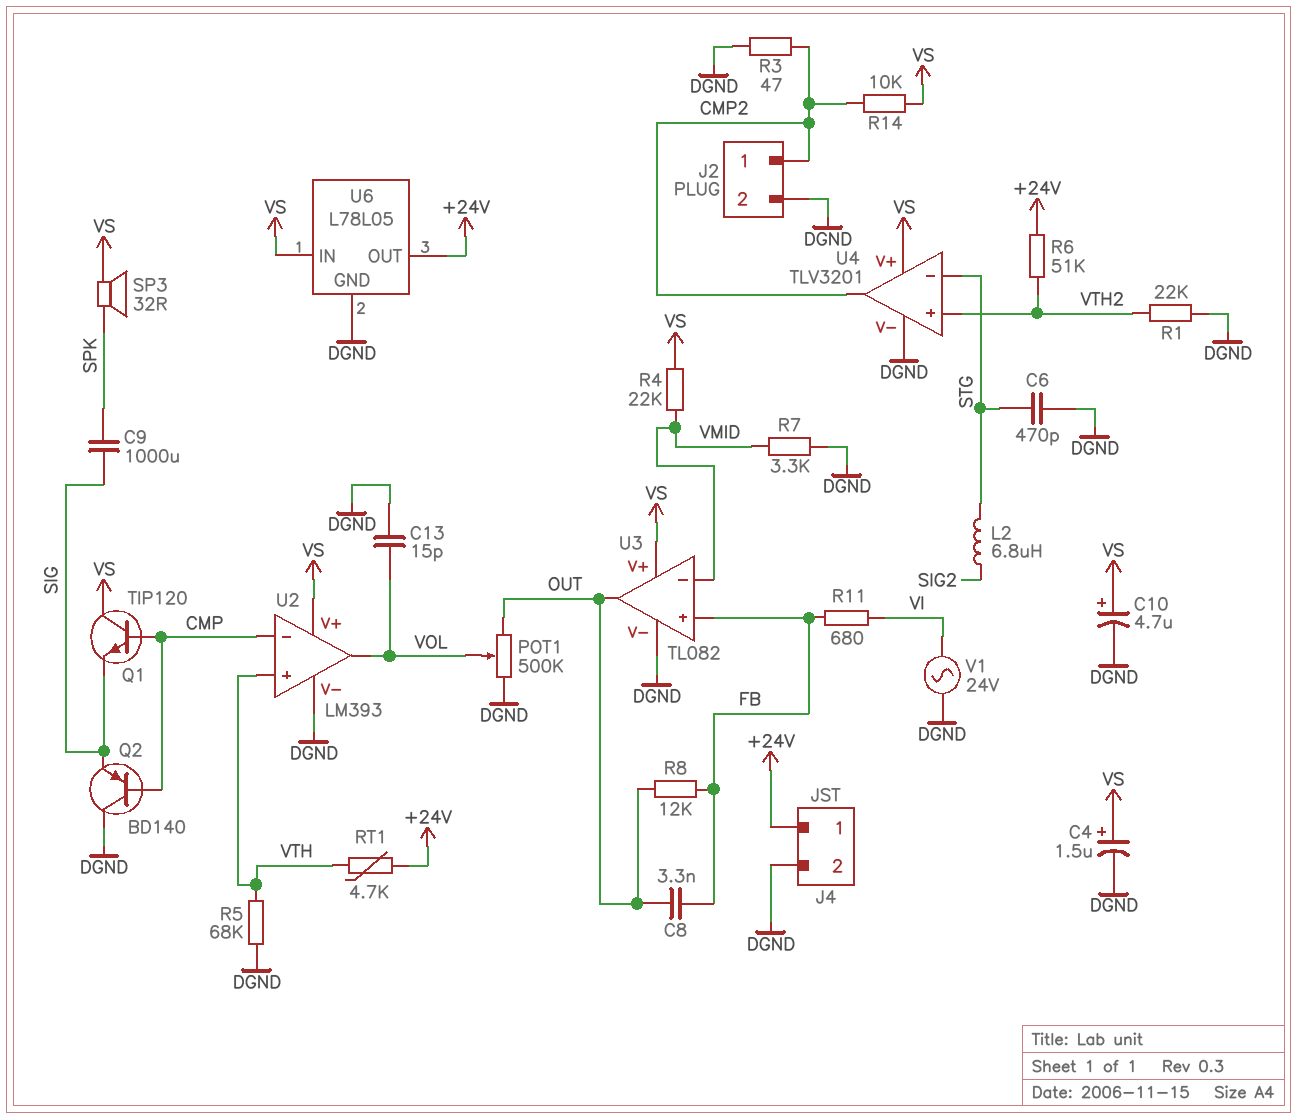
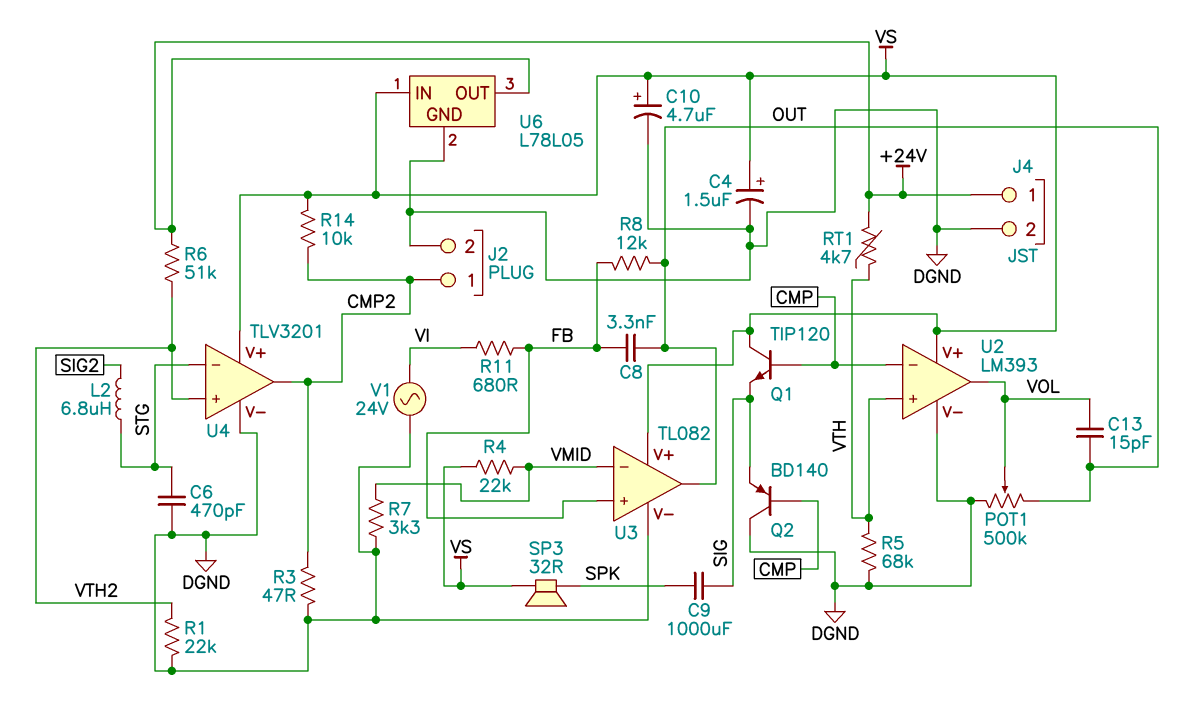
C13: 15pF (DGND, VOL) -> 15pF (OUT, VOL)

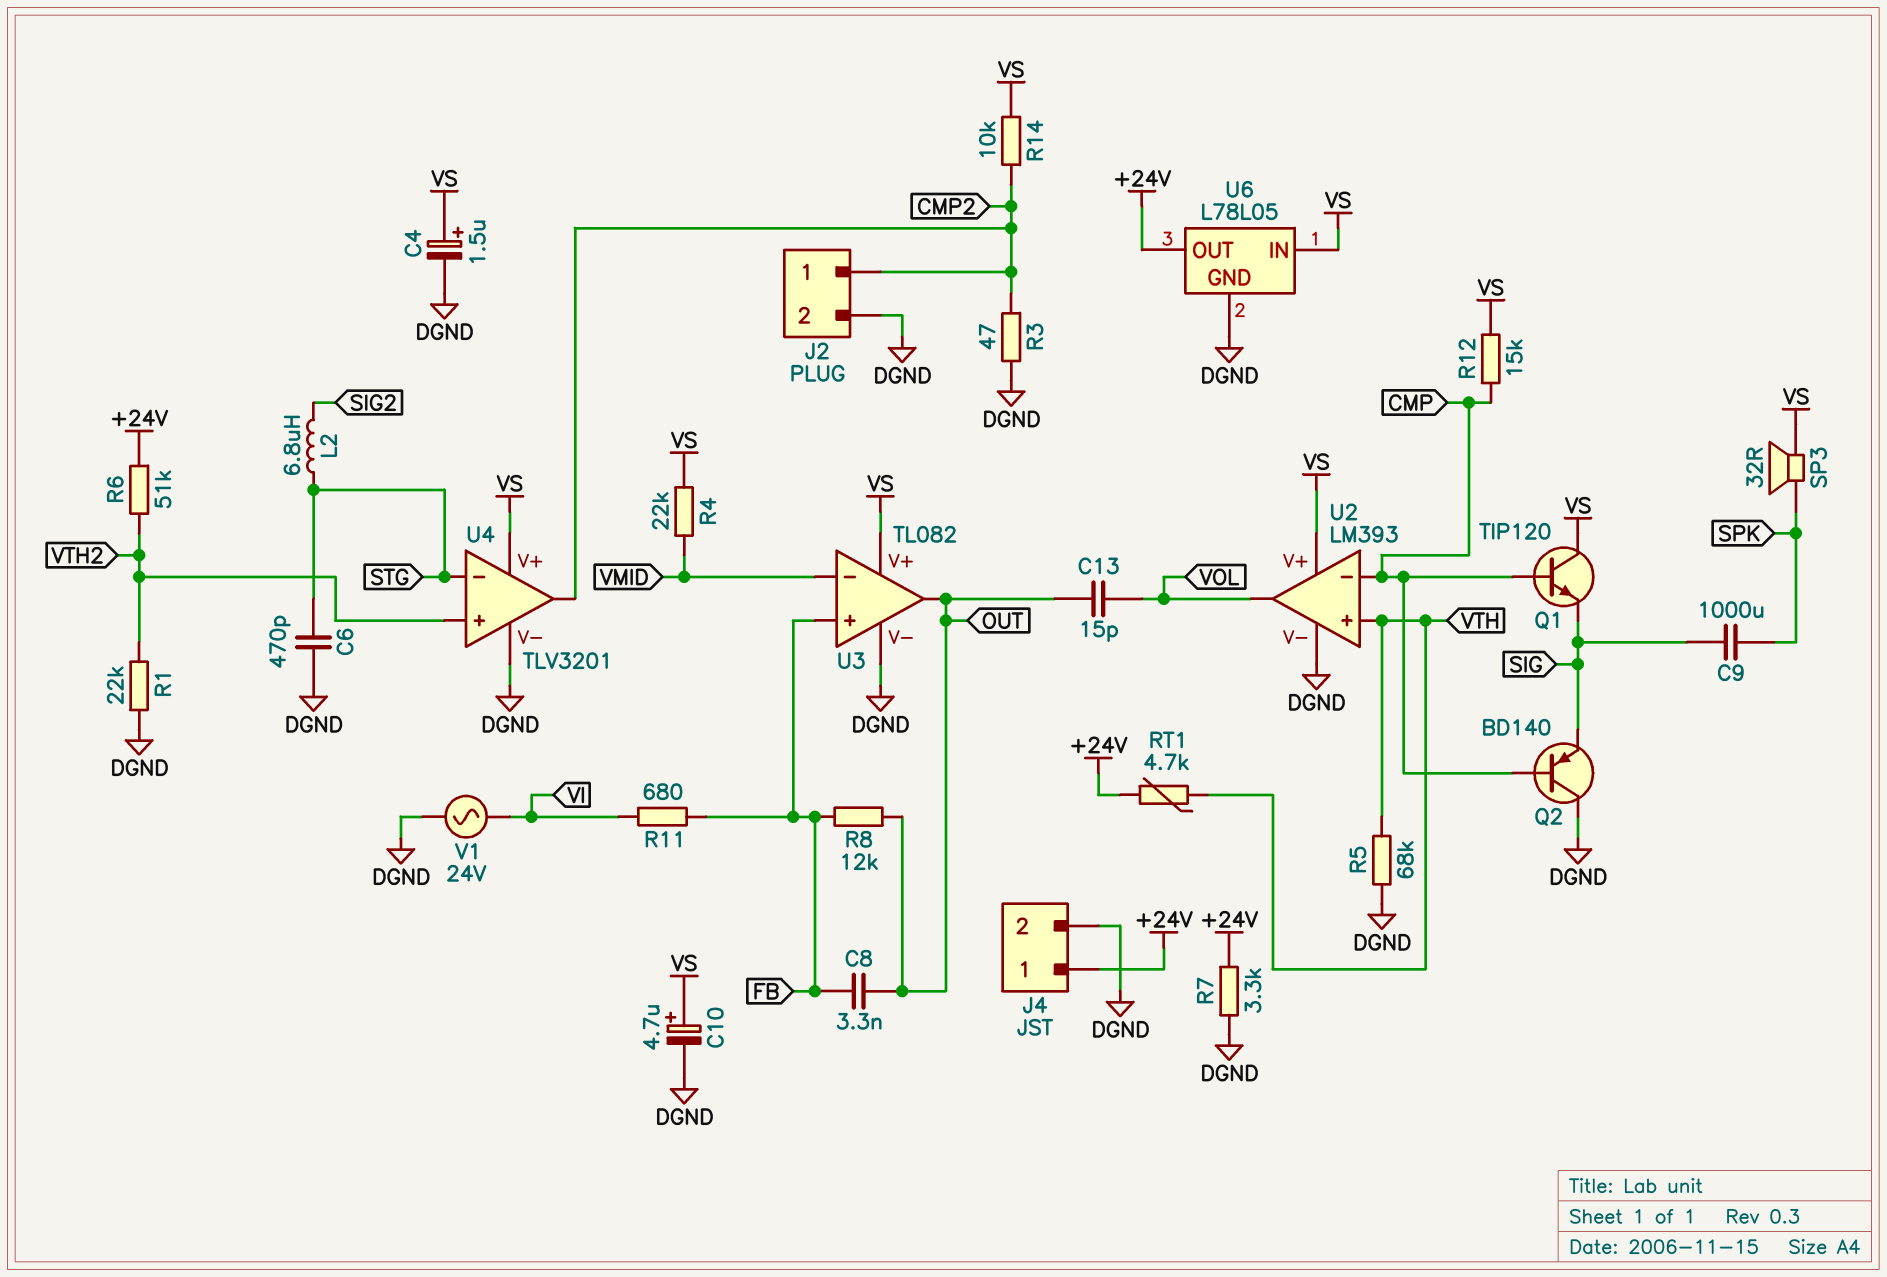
POT1: 500k (DGND, OUT, wiper VOL) -> none
R7: 3.3k (DGND, VMID) -> 3.3k (+24V, DGND)
R12: none -> 15k (CMP, VS)

